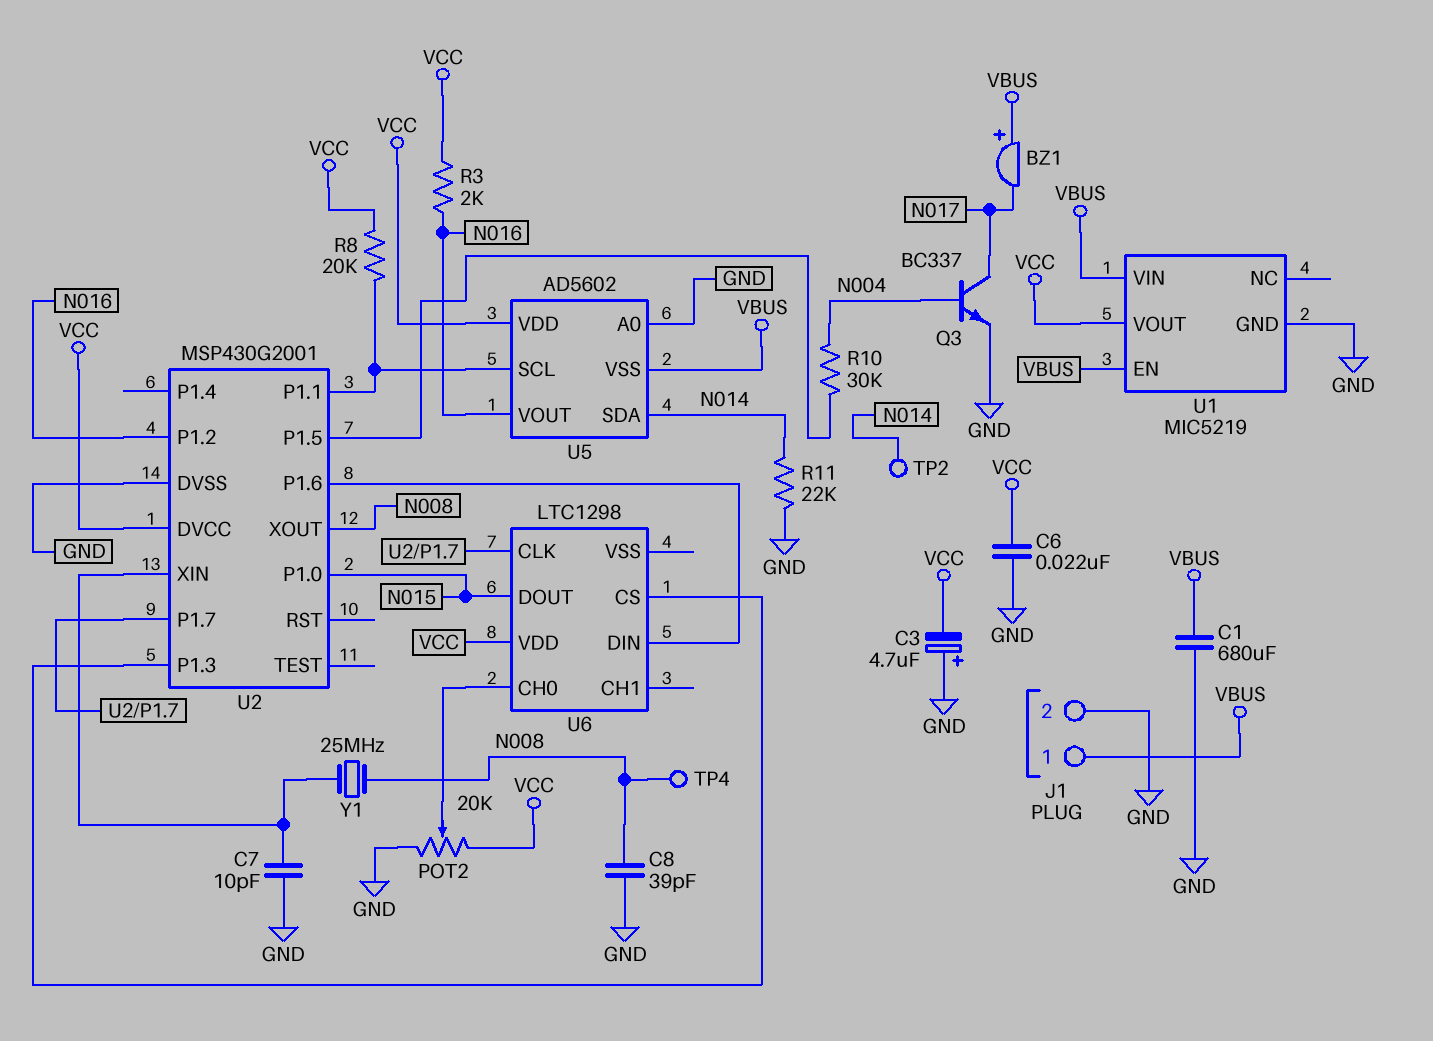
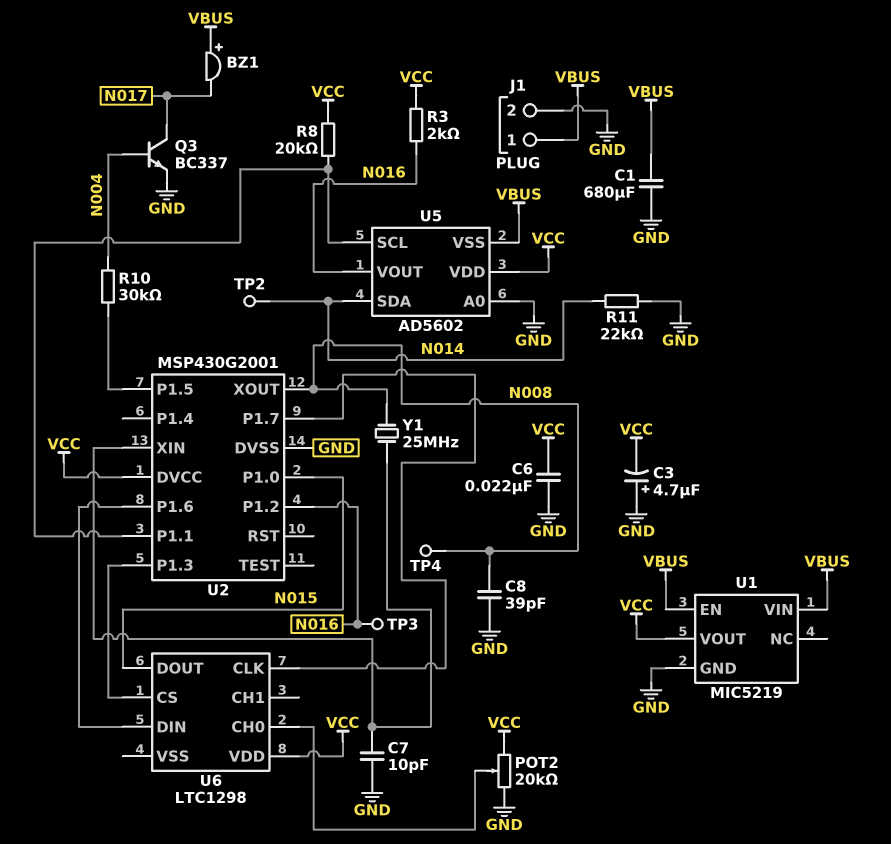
TP3: none -> test point (N016)

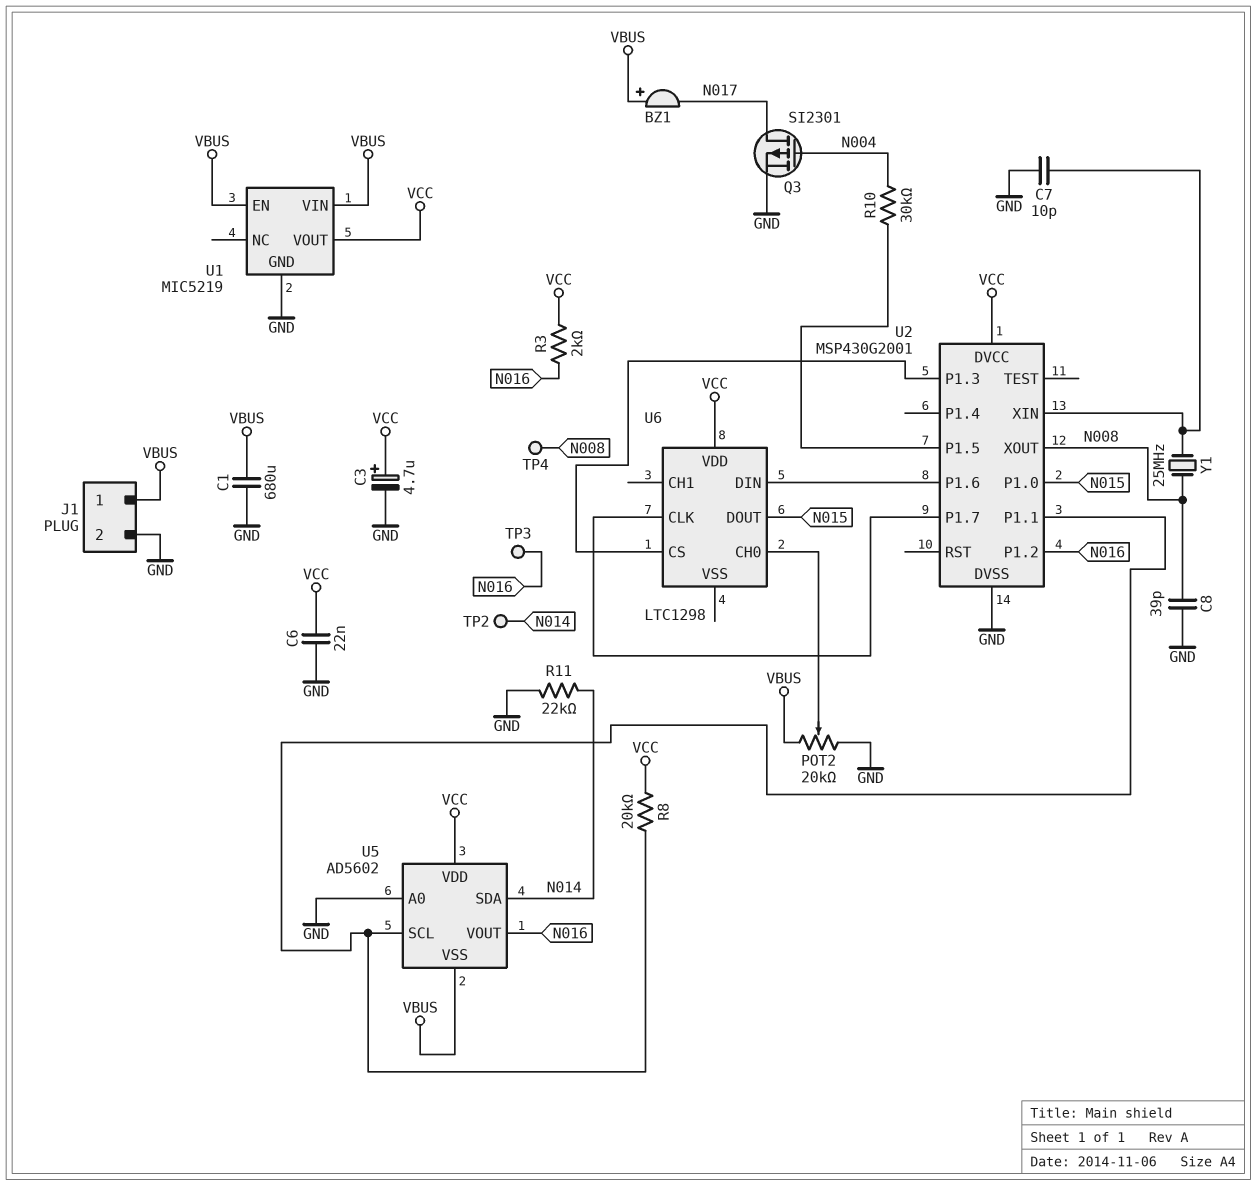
C3: 4.7uF (plus GND, minus VCC) -> 4.7uF (plus VCC, minus GND)
POT2: 20k (GND, VCC, wiper U6/CH0) -> 20k (GND, VBUS, wiper U6/CH0)
Q3: NPN BC337 (B N004, C N017, E GND) -> PMOS SI2301 (G N004, D N017, S GND)

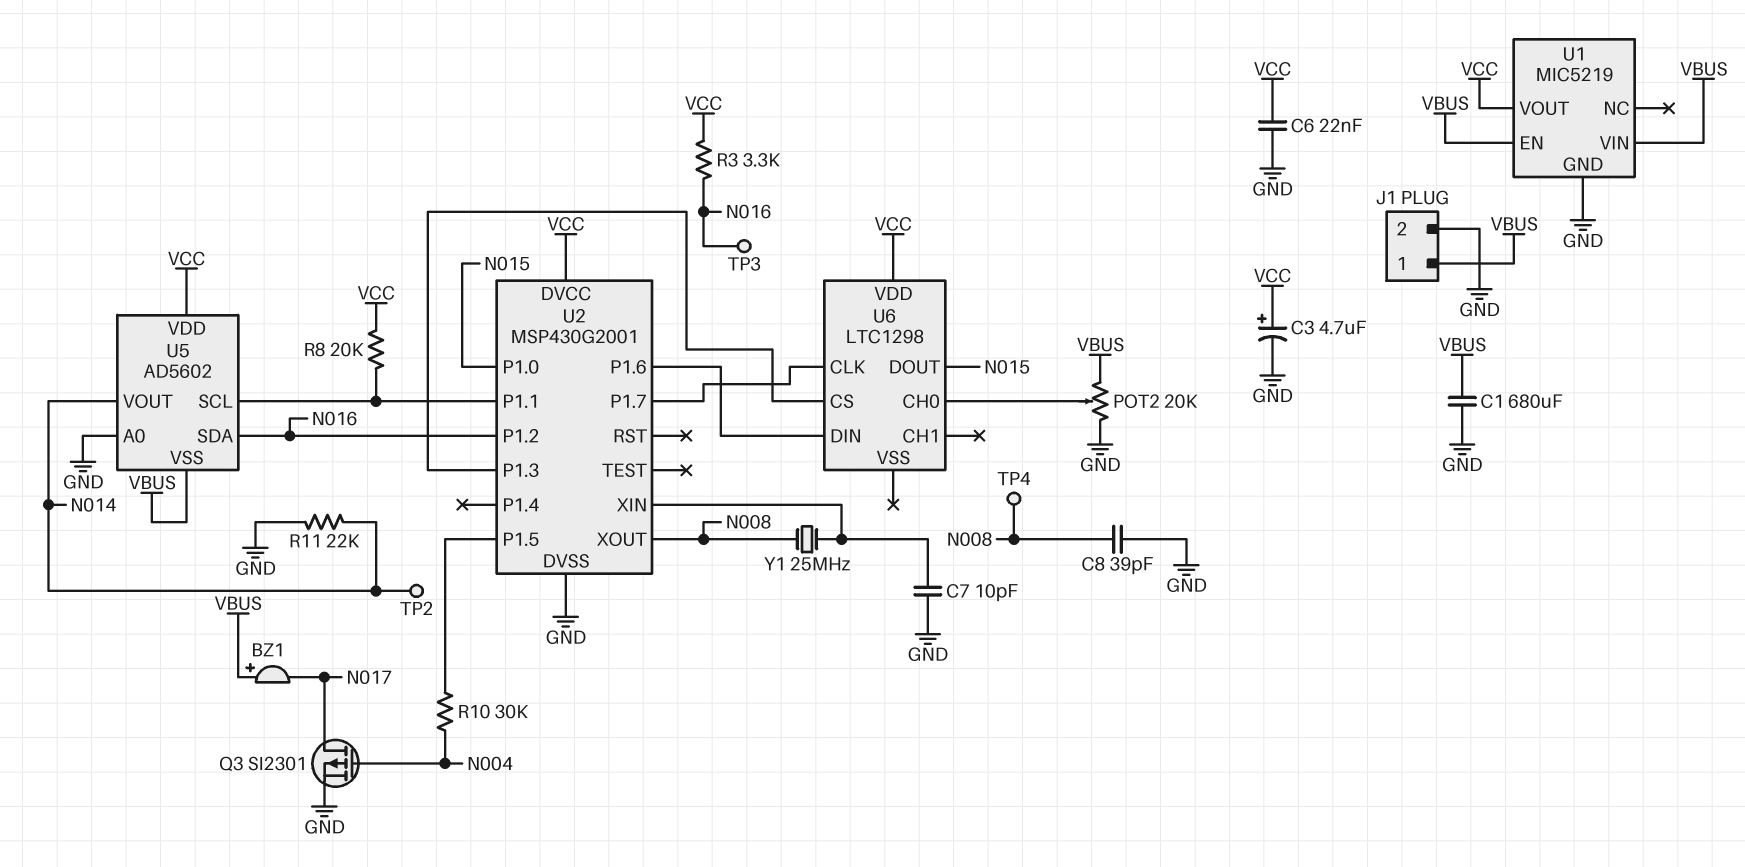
R3: 2k (N016, VCC) -> 3.3k (N016, VCC)
U5 pin SDA: N014 -> N016
U5 pin VOUT: N016 -> N014

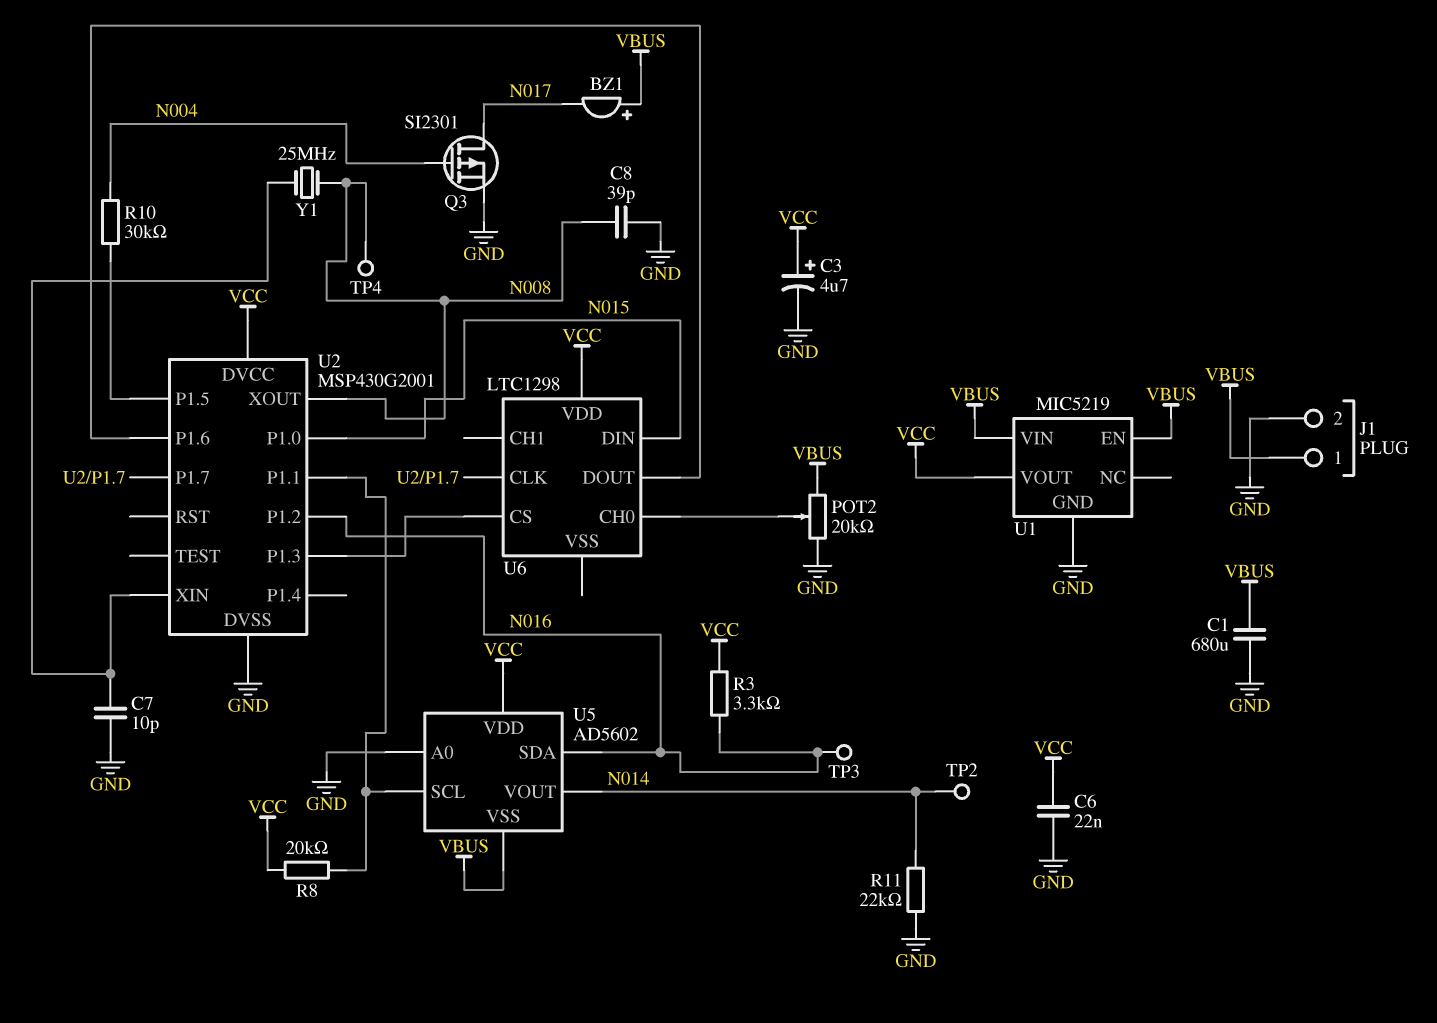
U6 pin DIN: U2/P1.6 -> N015
U6 pin DOUT: N015 -> U2/P1.6

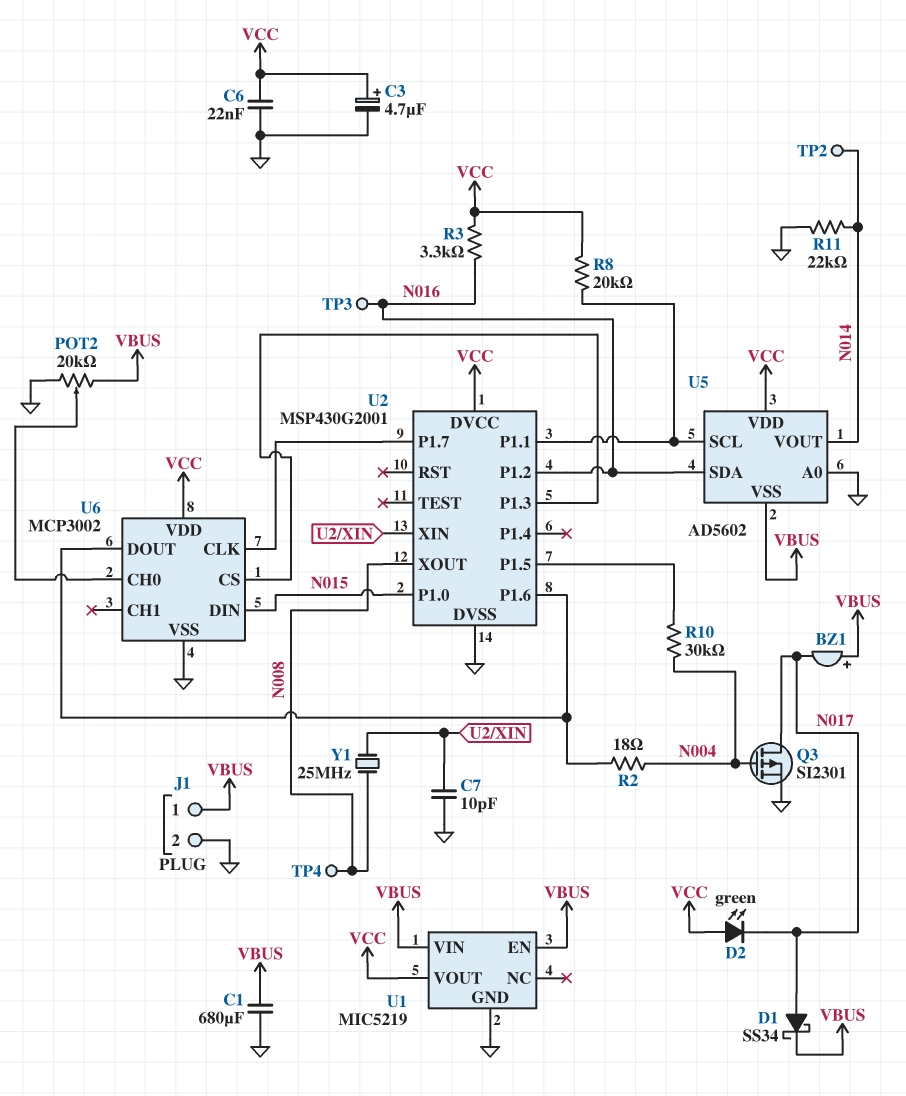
C8: 39pF (GND, N008) -> none
D1: none -> schottky SS34 (A N017, K VBUS)
D2: none -> LED green (A VCC, K N017)
R2: none -> 18 (N004, U2/P1.6)
U6: LTC1298 -> MCP3002
U6 pin VSS: none -> GND

